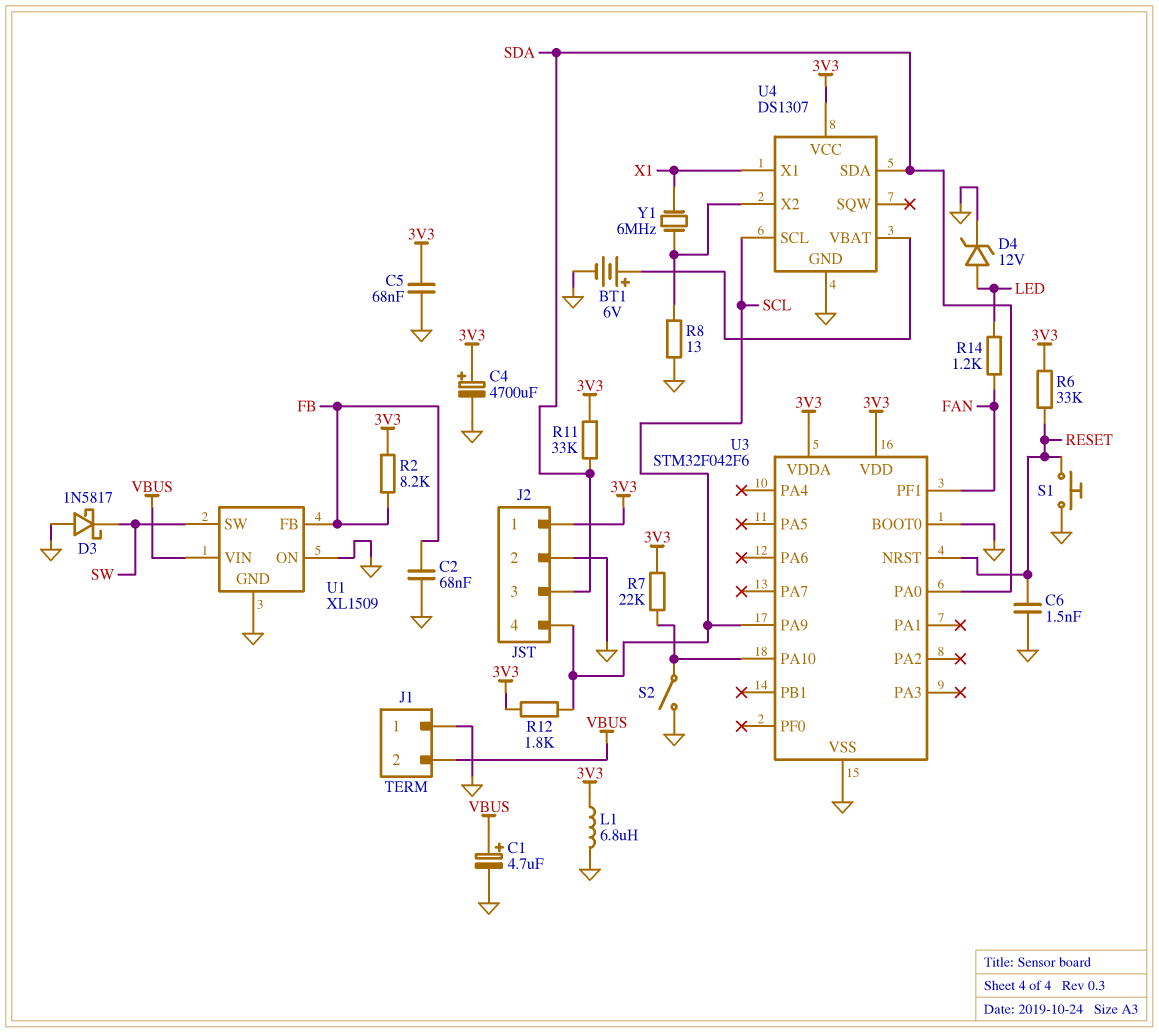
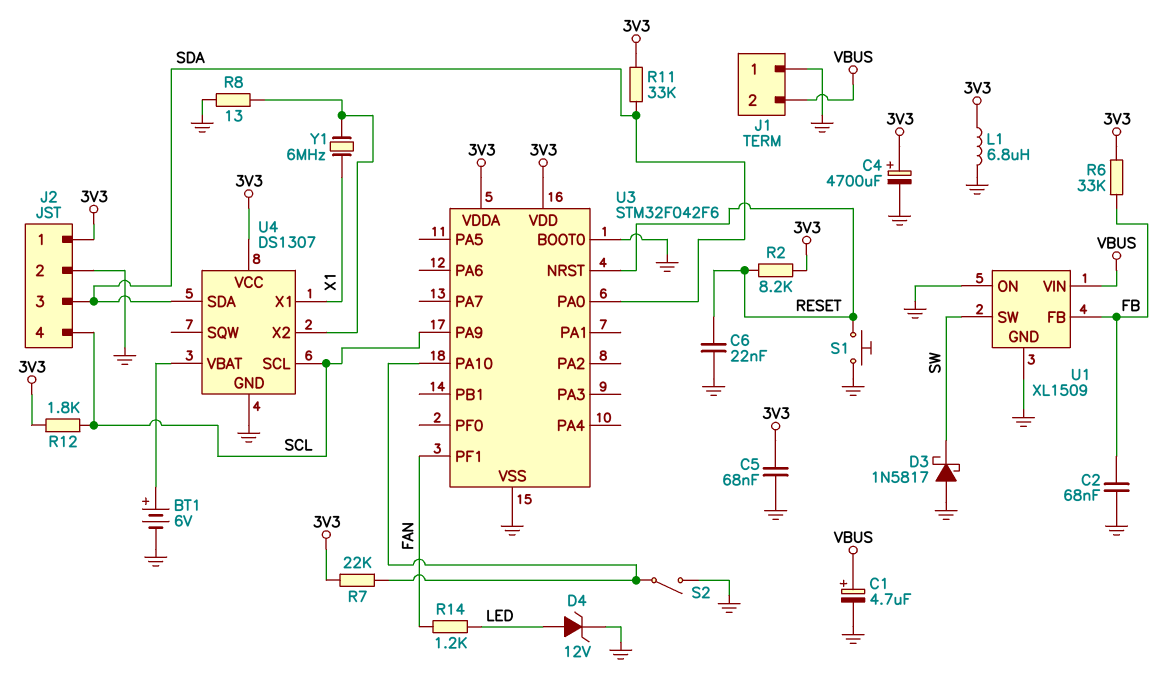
C6: 1.5nF (GND, RESET) -> 22nF (GND, RESET)
R2: 8.2k (3V3, FB) -> 8.2k (3V3, RESET)
R6: 33k (3V3, RESET) -> 33k (3V3, FB)

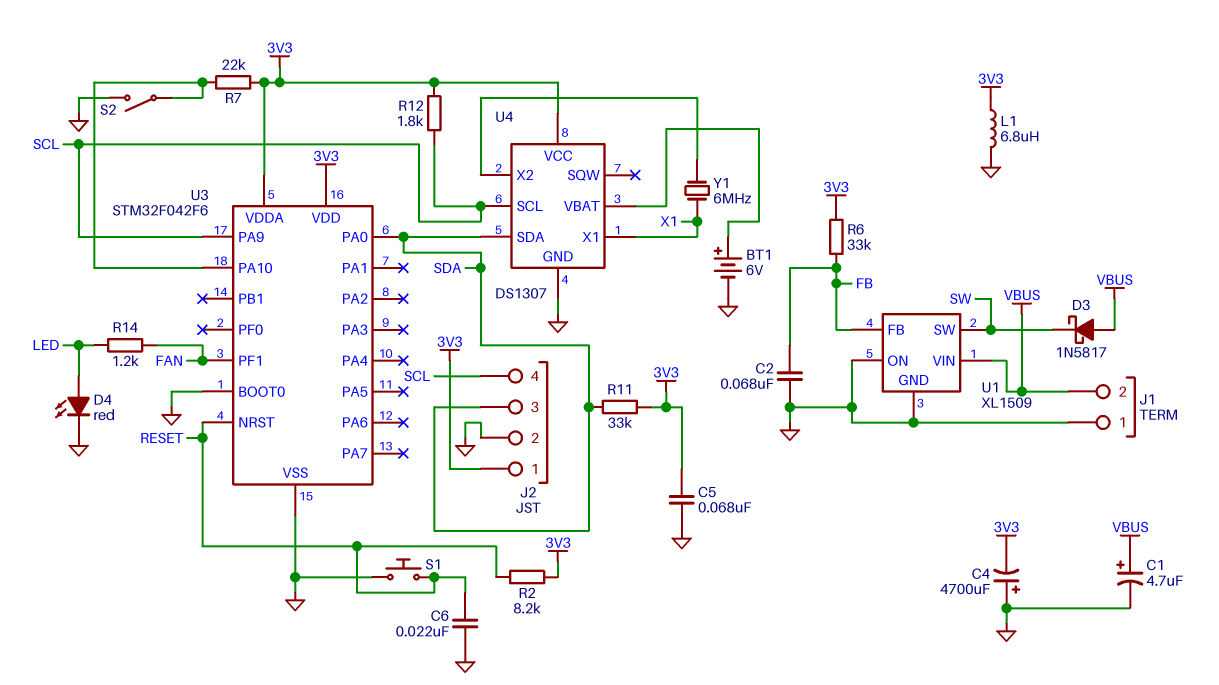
C4: 4700uF (plus 3V3, minus GND) -> 4700uF (plus GND, minus 3V3)
D3: schottky 1N5817 (A GND, K SW) -> schottky 1N5817 (A VBUS, K SW)
D4: zener 12V (A LED, K GND) -> LED red (A LED, K GND)
R8: 13 (GND, U4/X2) -> none

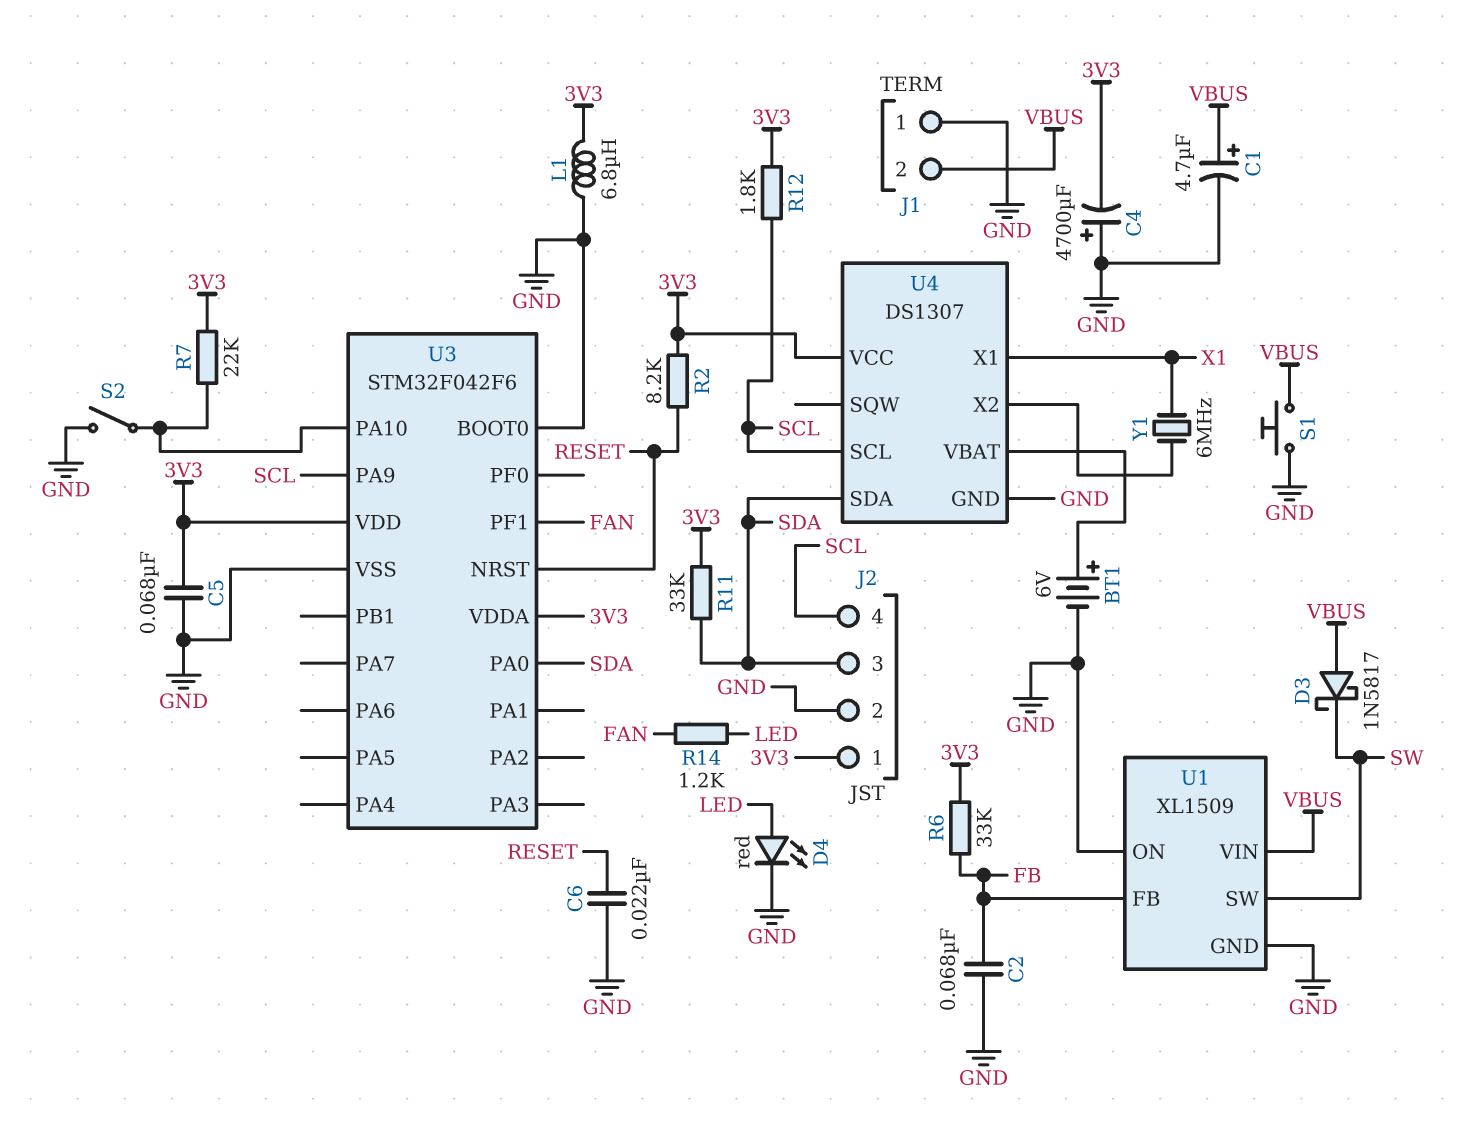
S1: button (GND, RESET) -> button (GND, VBUS)

